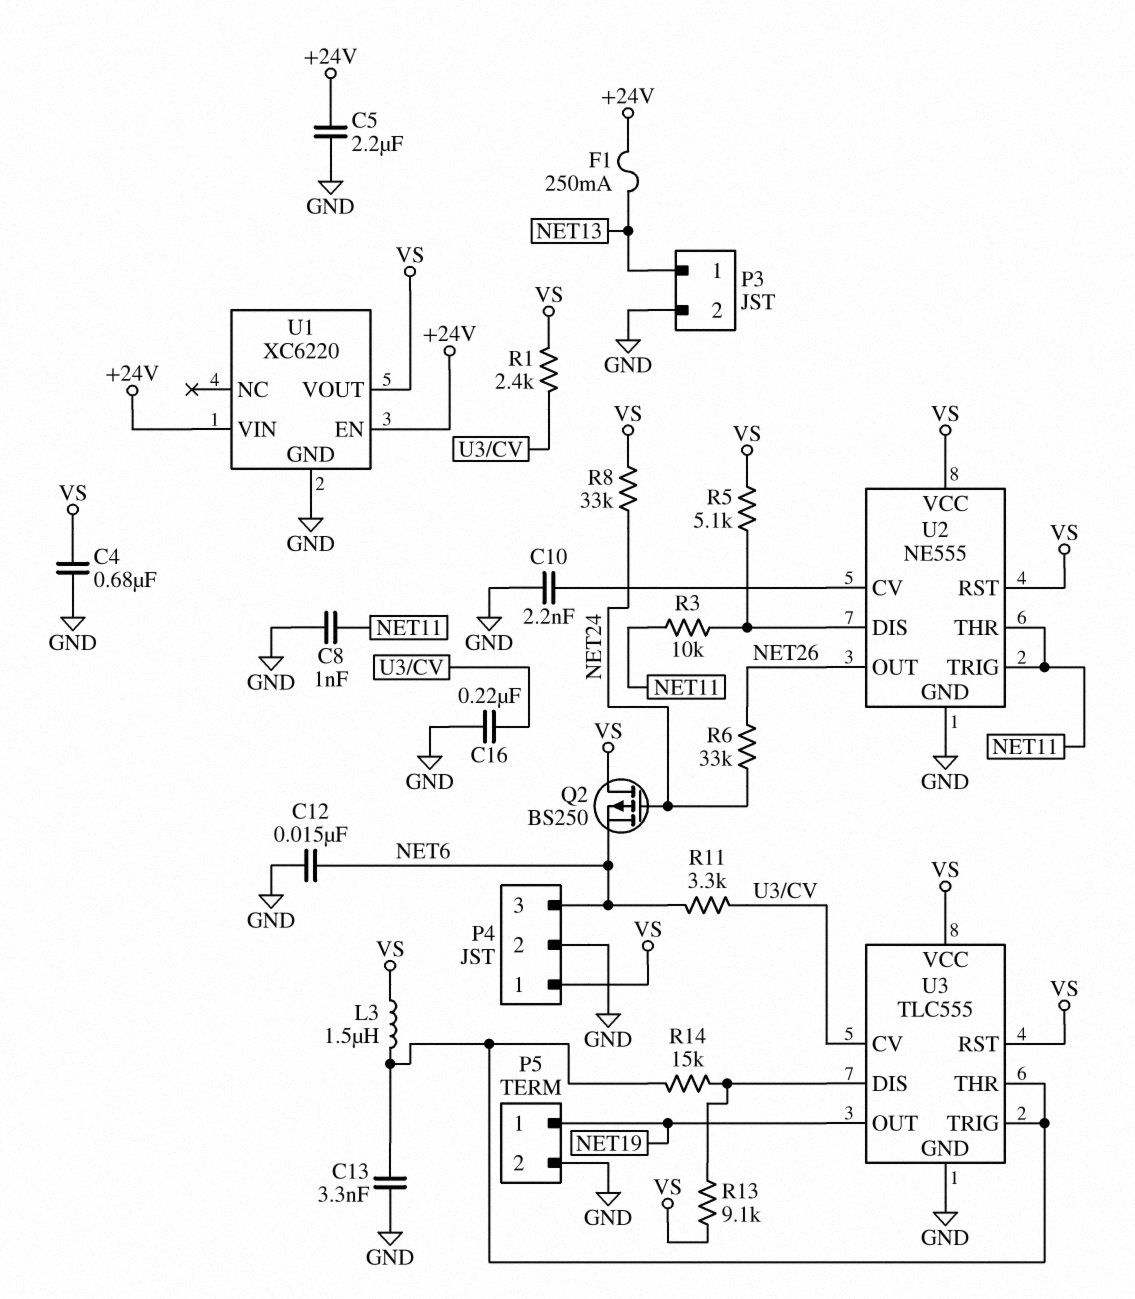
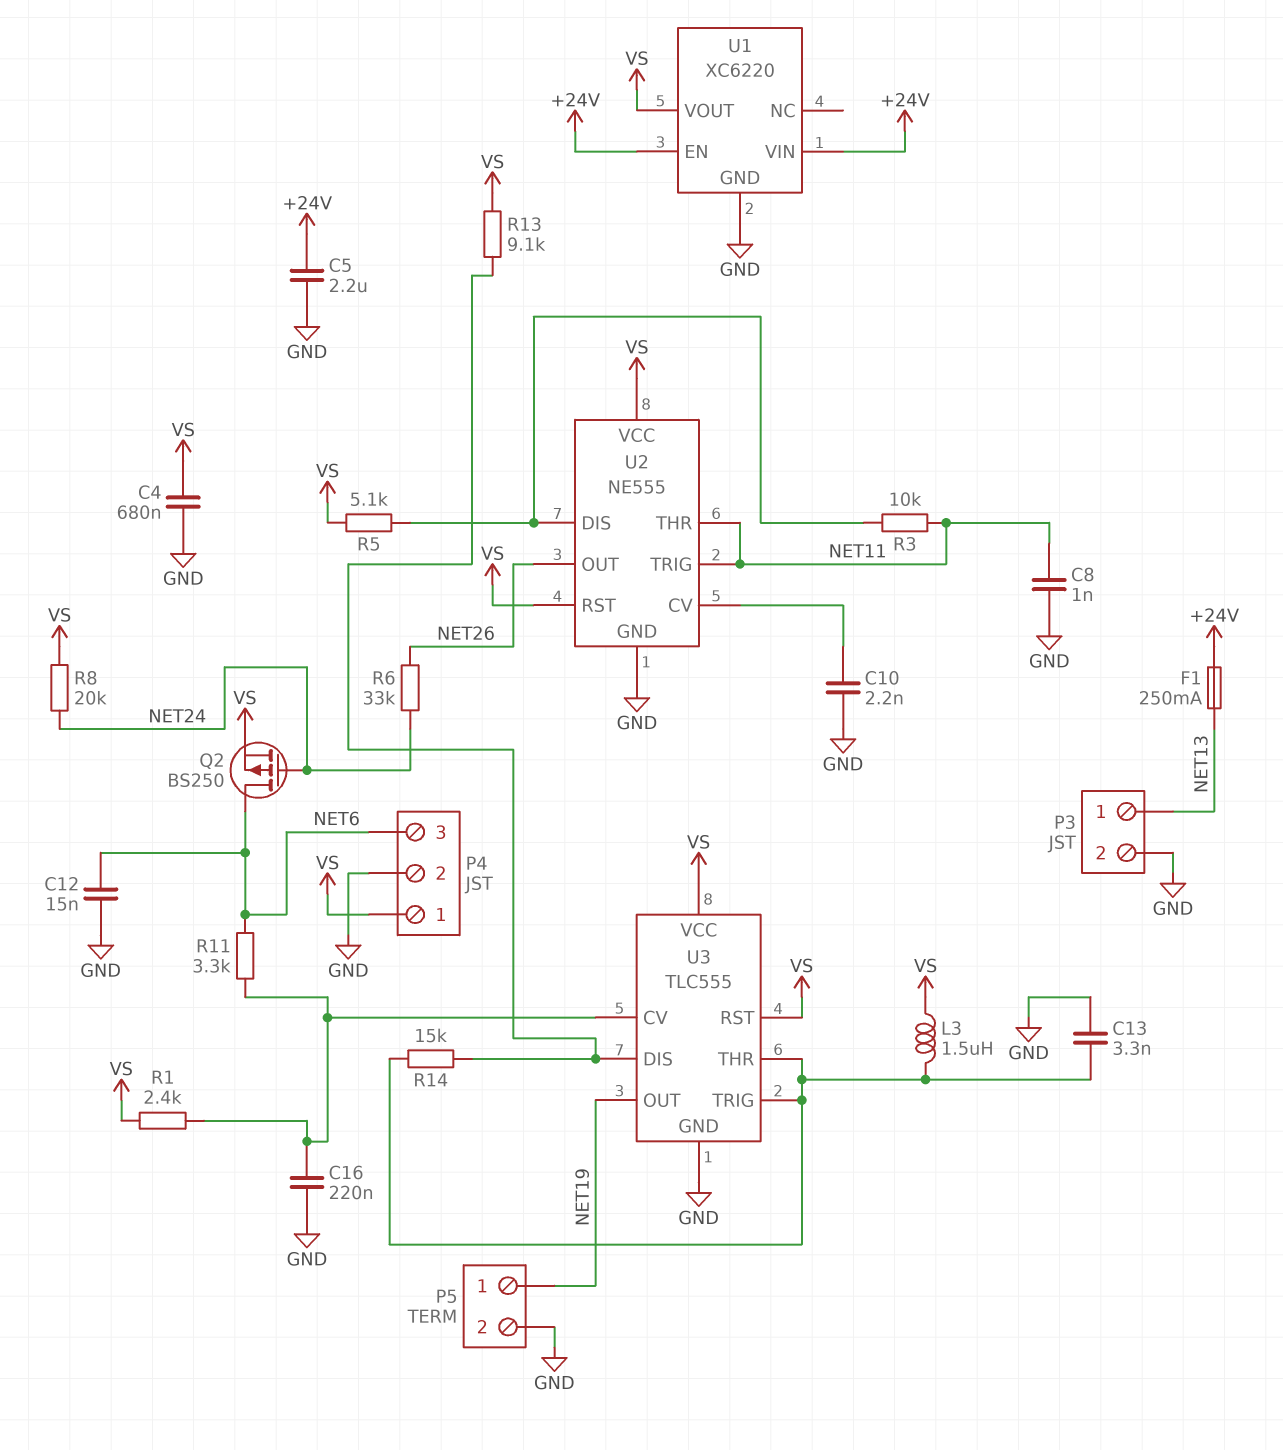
Q2: PMOS BS250 (G NET24, D VS, S NET6) -> PMOS BS250 (G NET24, D NET6, S VS)
R8: 33k (NET24, VS) -> 20k (NET24, VS)

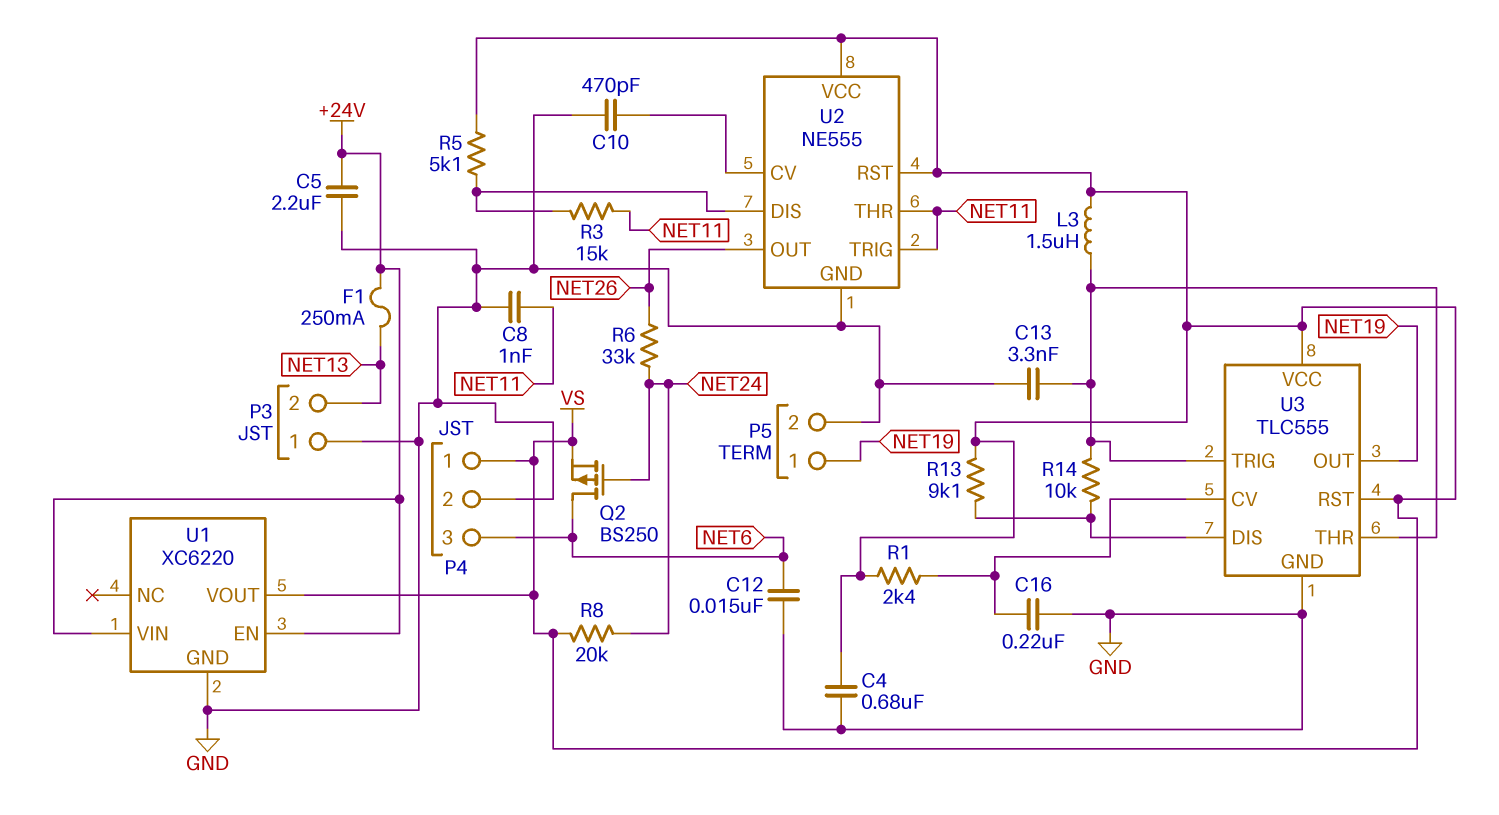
C10: 2.2nF (GND, U2/CV) -> 470pF (GND, U2/CV)
P3 pin 1: NET13 -> GND
P3 pin 2: GND -> NET13
R3: 10k (NET11, U2/DIS) -> 15k (NET11, U2/DIS)
R11: 3.3k (NET6, U3/CV) -> none
R14: 15k (U3/DIS, U3/THR) -> 10k (U3/DIS, U3/THR)

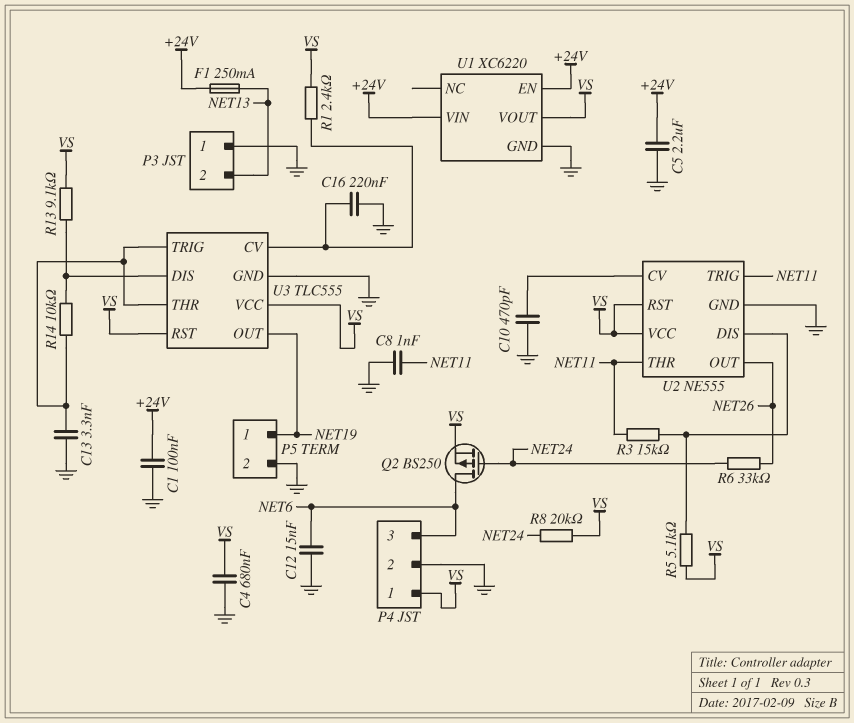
C1: none -> 100nF (+24V, GND)
L3: 1.5uH (U3/THR, VS) -> none

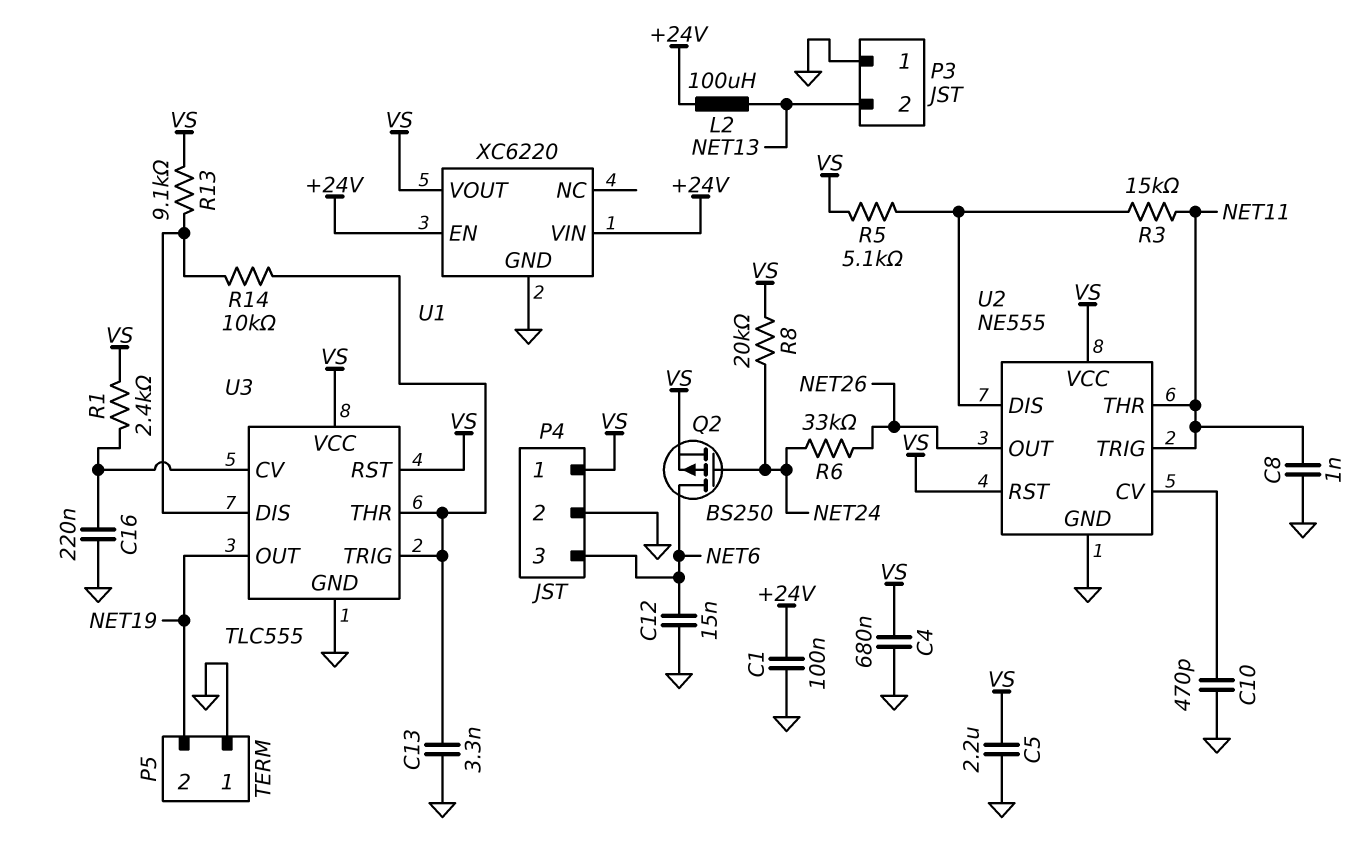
C5: 2.2uF (+24V, GND) -> 2.2uF (GND, VS)
F1: 250mA (+24V, NET13) -> none
L2: none -> 100uH (+24V, NET13)
P5 pin 1: NET19 -> GND
P5 pin 2: GND -> NET19

